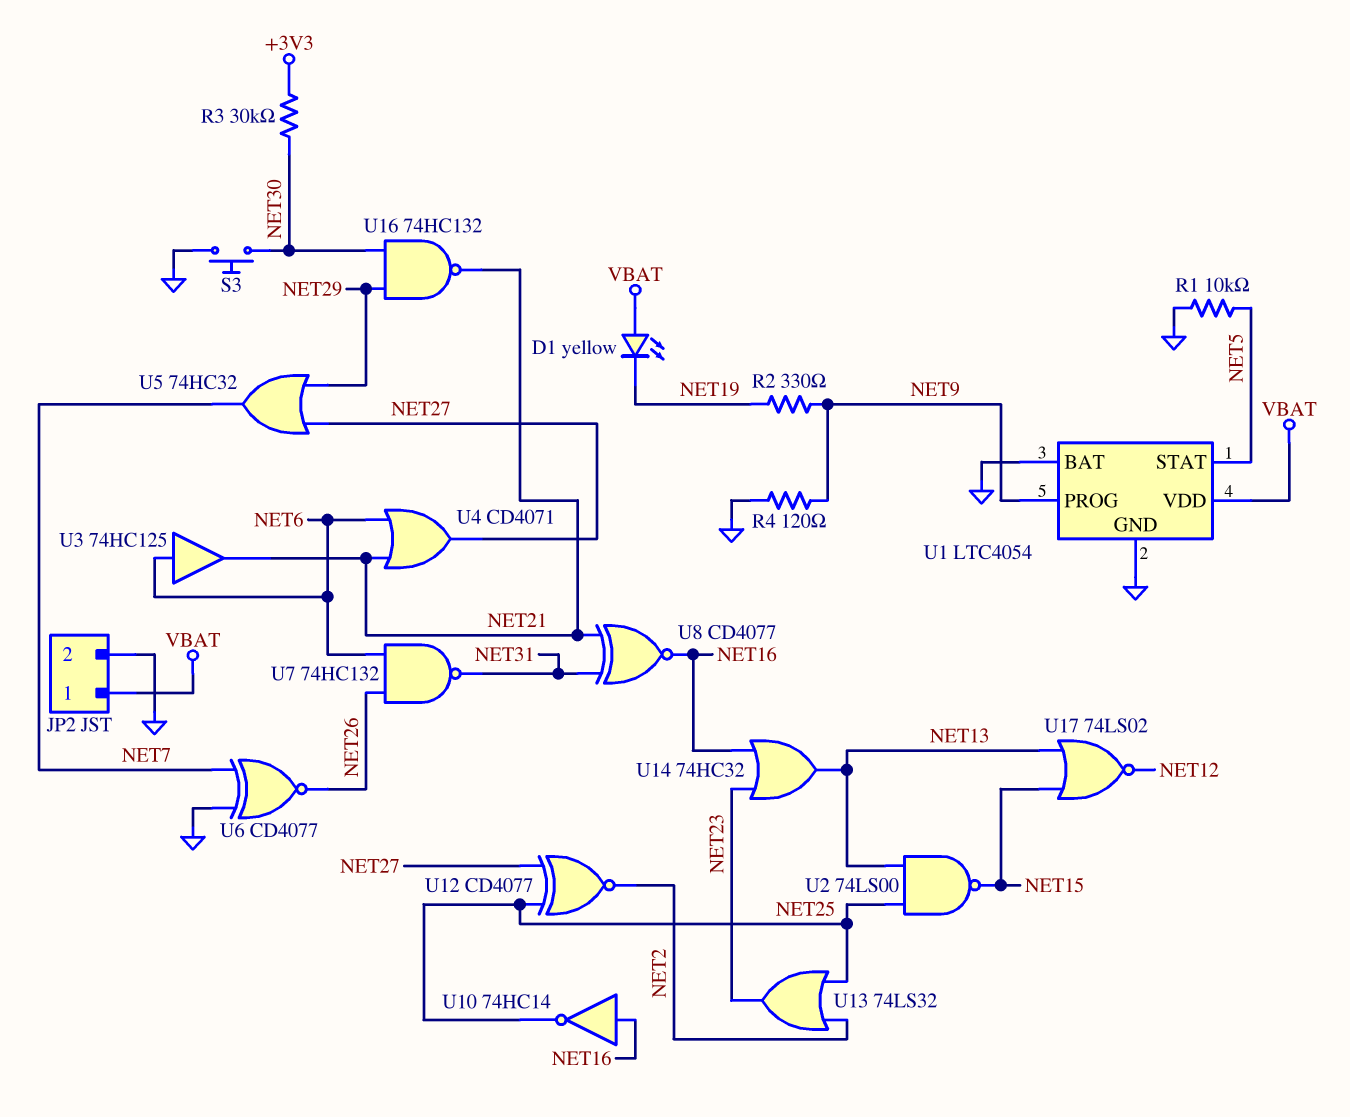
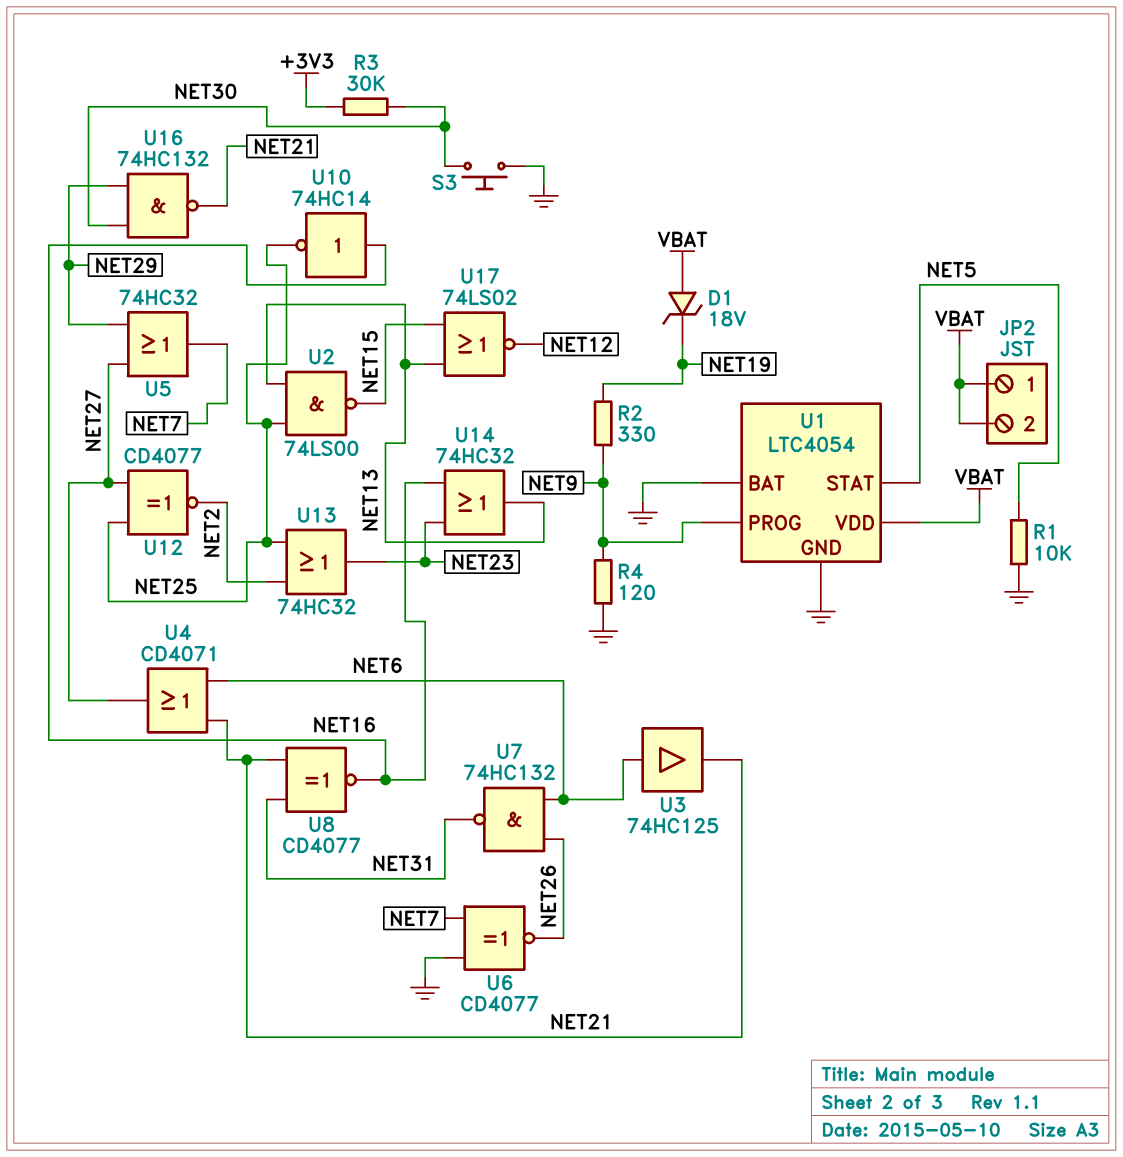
D1: LED yellow (A VBAT, K NET19) -> zener 18V (A VBAT, K NET19)
JP2 pin 2: GND -> VBAT
U13: OR 74LS32 (in NET2, in NET25, out NET23) -> OR 74HC32 (in NET2, in NET25, out NET23)

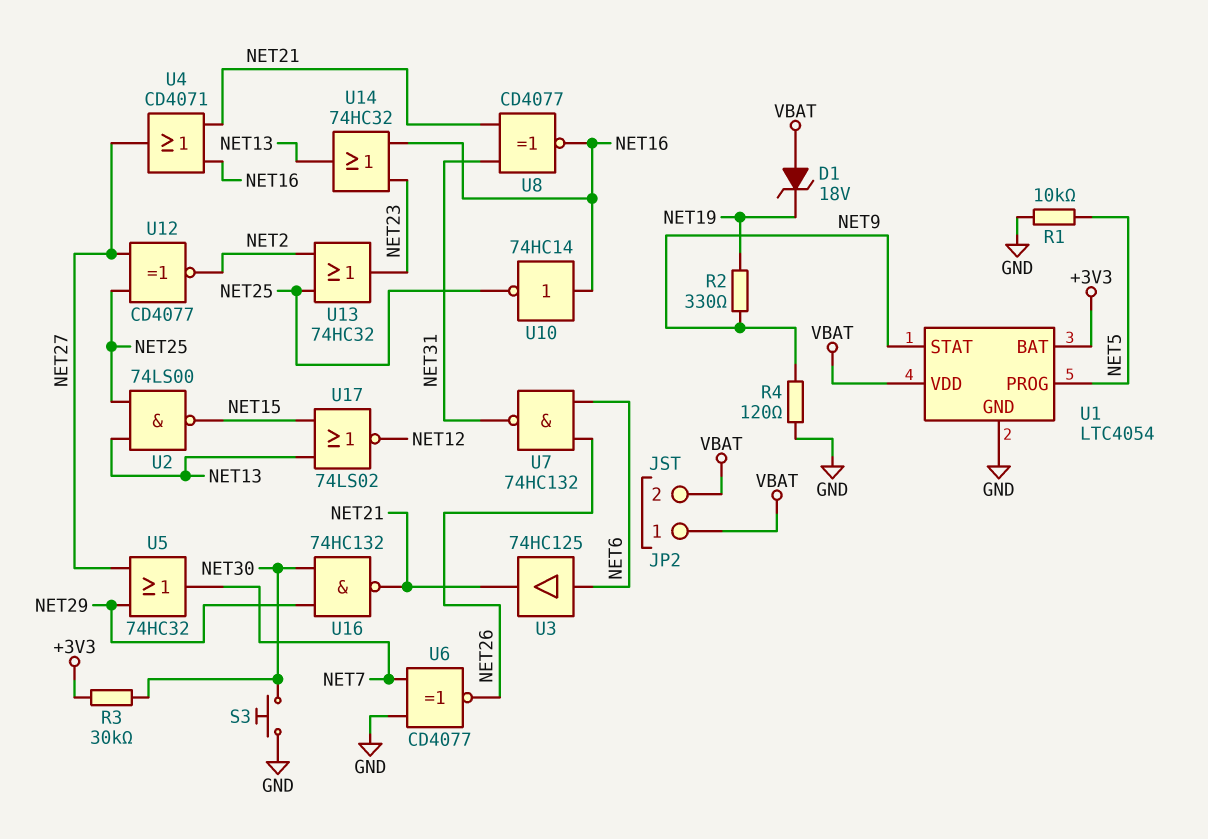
U1 pin BAT: GND -> +3V3
U1 pin PROG: NET9 -> NET5
U1 pin STAT: NET5 -> NET9
U4: OR CD4071 (in NET6, in NET21, out NET27) -> OR CD4071 (in NET16, in NET21, out NET27)

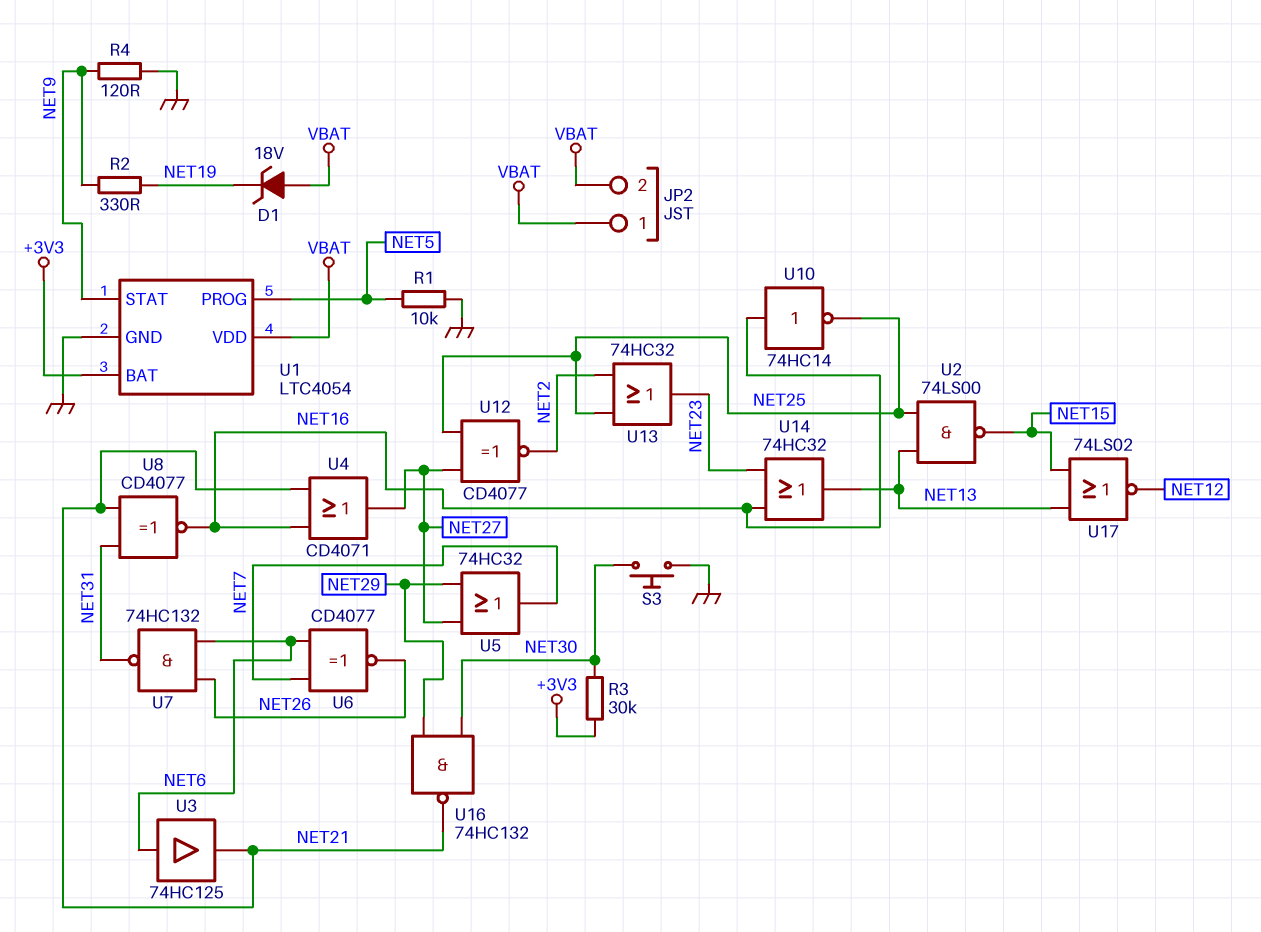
U6: XNOR CD4077 (in GND, in NET7, out NET26) -> XNOR CD4077 (in NET6, in NET7, out NET26)

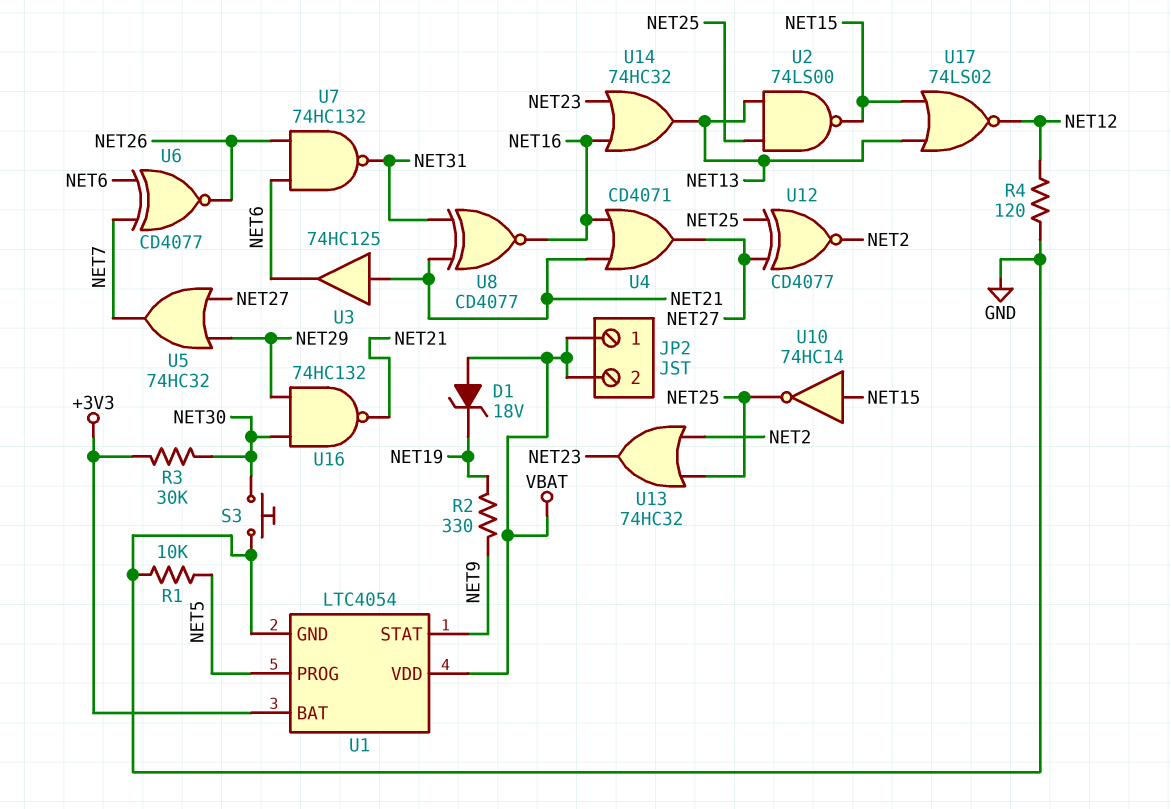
R4: 120 (GND, NET9) -> 120 (GND, NET12)
U3: buffer 74HC125 (in NET6, out NET21) -> buffer 74HC125 (in NET21, out NET6)
U10: NOT 74HC14 (in NET16, out NET25) -> NOT 74HC14 (in NET15, out NET25)

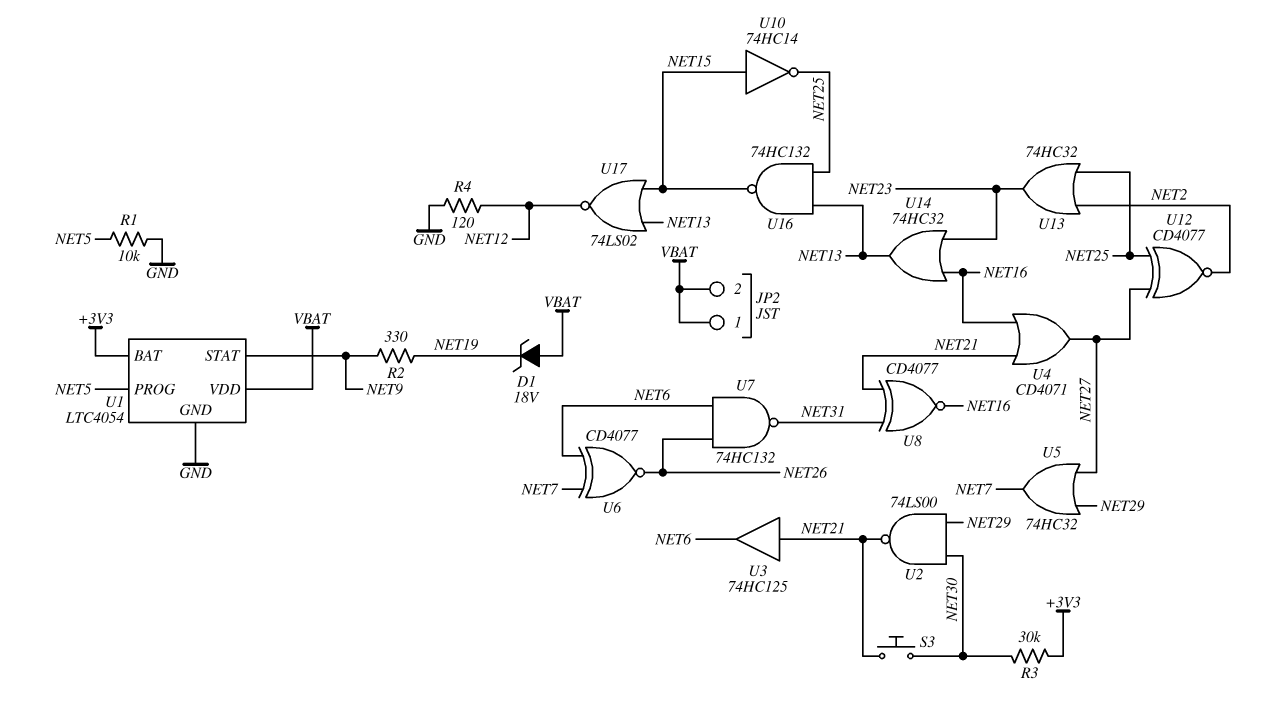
S3: button (GND, NET30) -> button (NET21, NET30)
U2: NAND 74LS00 (in NET13, in NET25, out NET15) -> NAND 74LS00 (in NET29, in NET30, out NET21)
U16: NAND 74HC132 (in NET29, in NET30, out NET21) -> NAND 74HC132 (in NET13, in NET25, out NET15)

